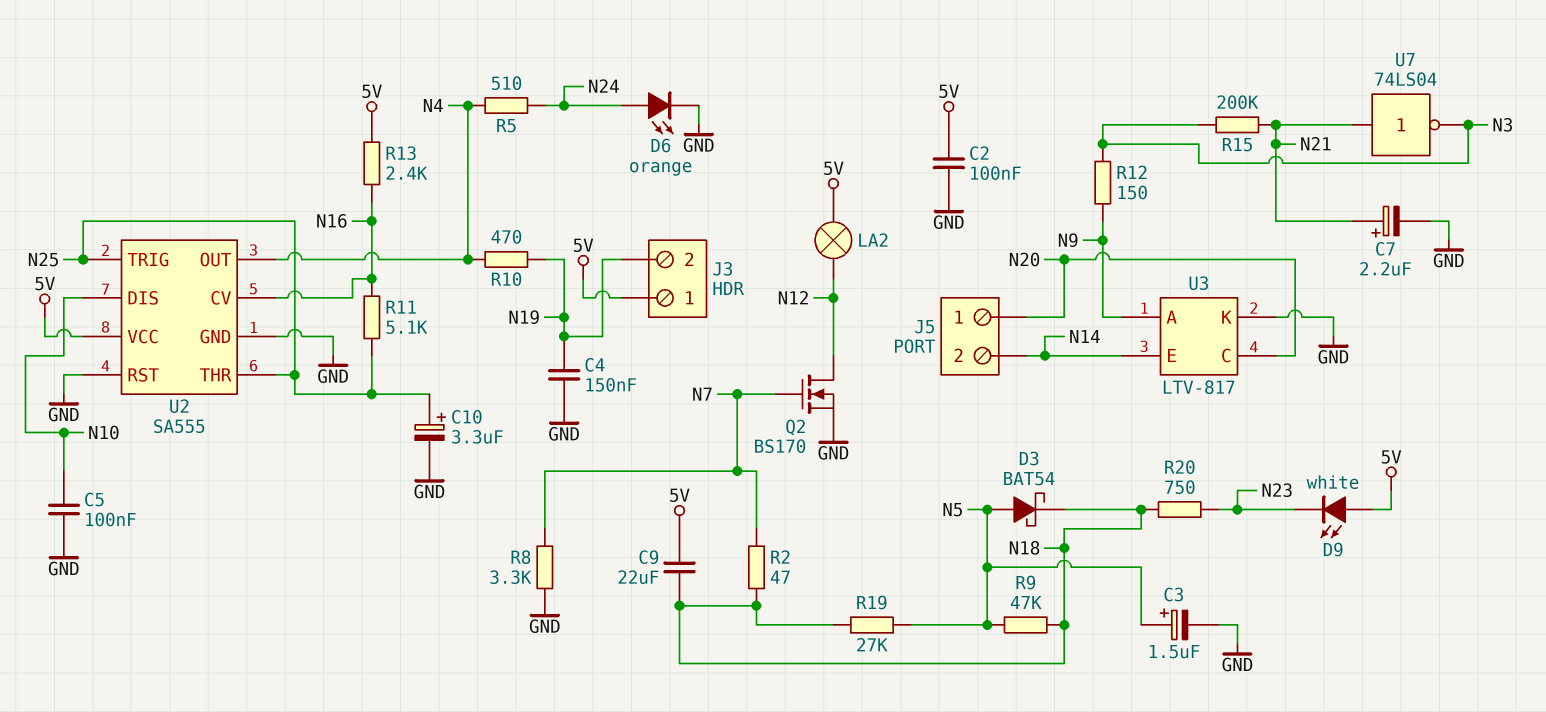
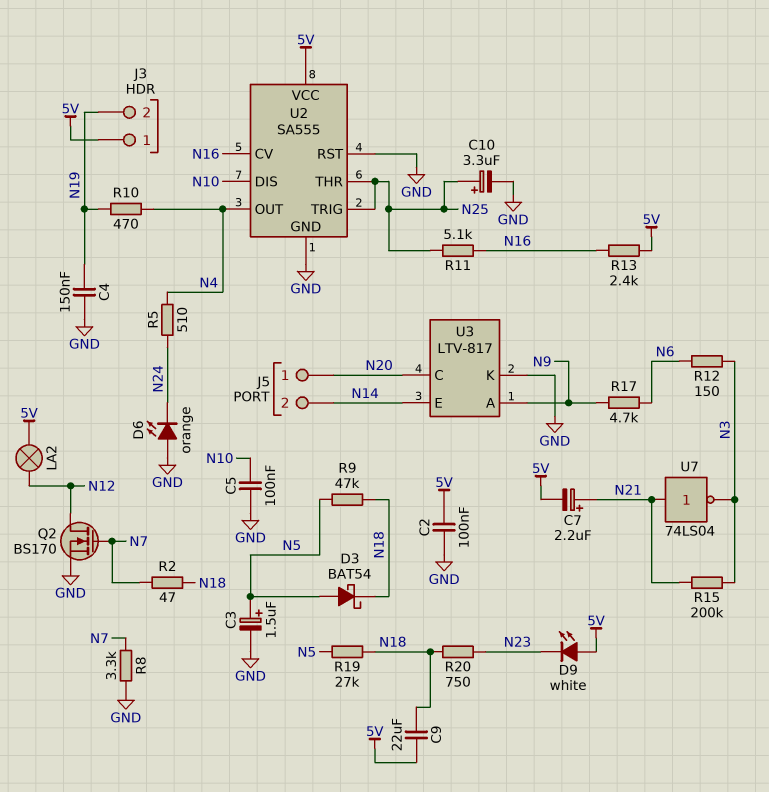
C7: 2.2uF (plus N21, minus GND) -> 2.2uF (plus N21, minus 5V)
D6: LED orange (A N24, K GND) -> LED orange (A GND, K N24)
R12: 150 (N3, N9) -> 150 (N3, N6)
R17: none -> 4.7k (N6, N9)

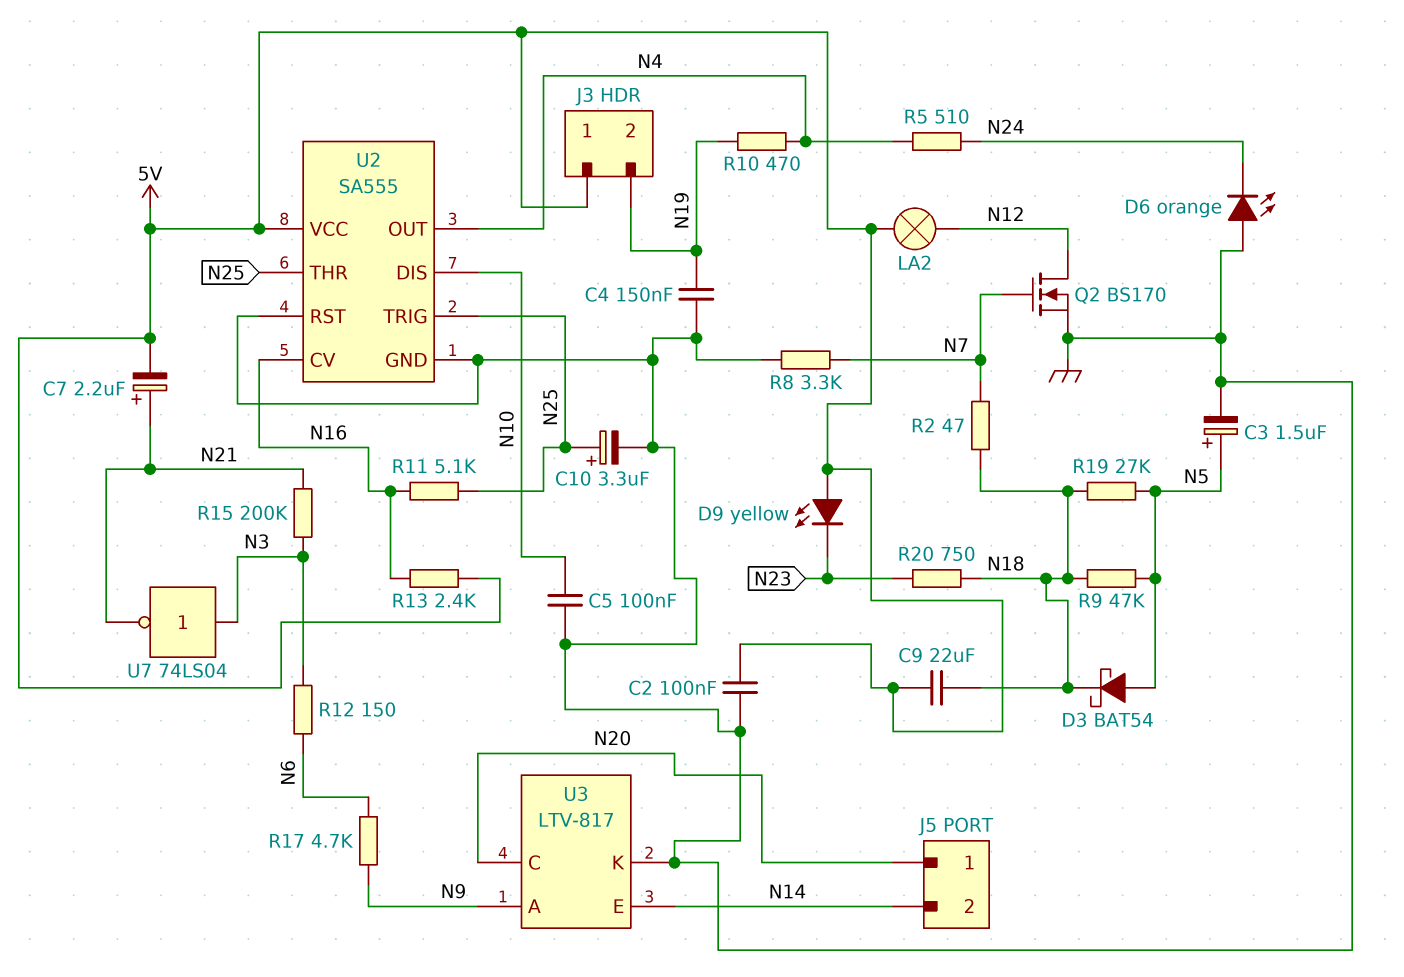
D9: LED white (A 5V, K N23) -> LED yellow (A 5V, K N23)
U7: NOT 74LS04 (in N21, out N3) -> NOT 74LS04 (in N3, out N21)

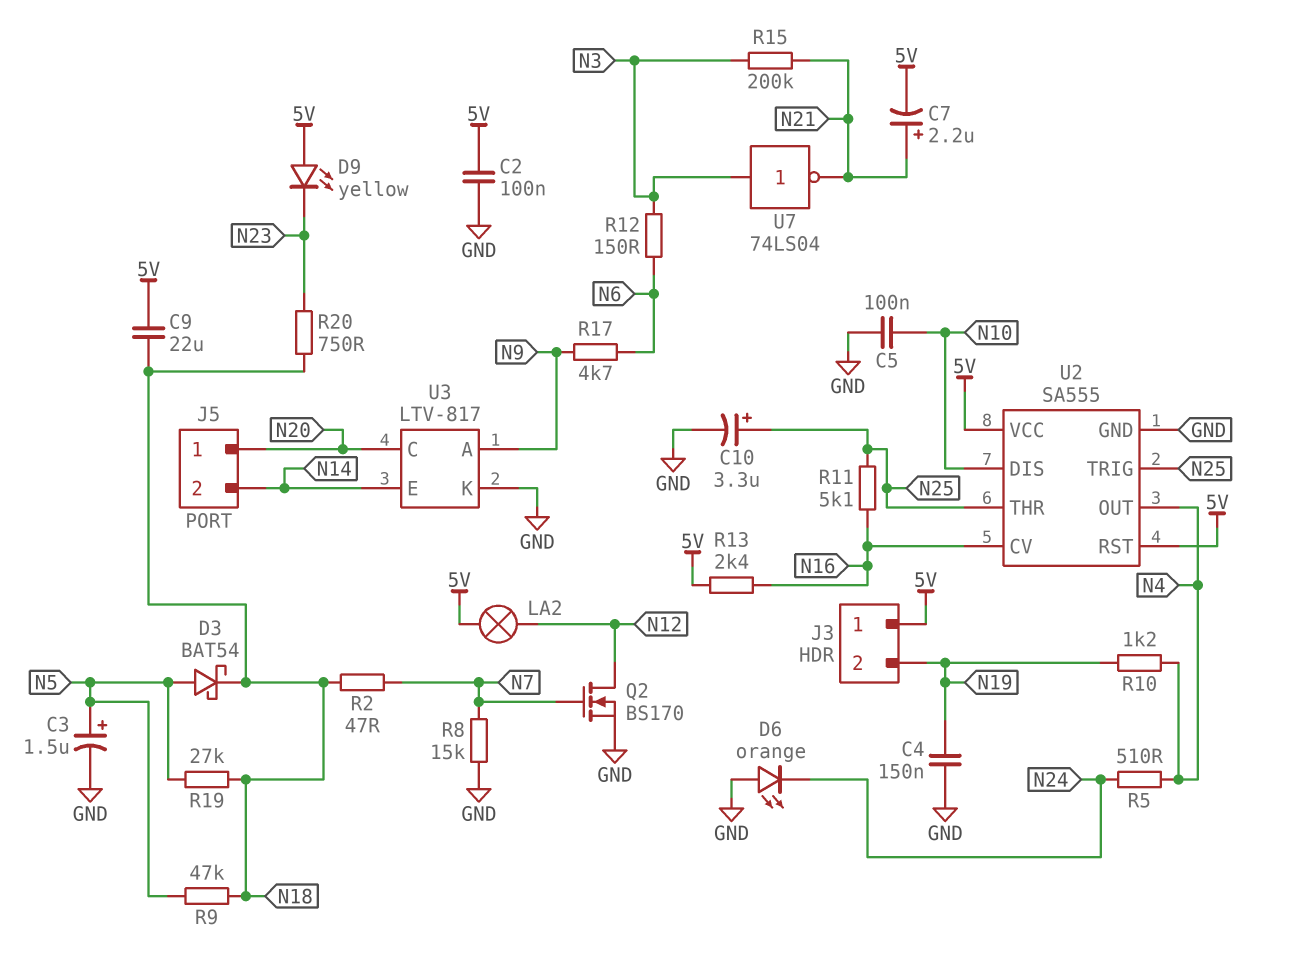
R8: 3.3k (GND, N7) -> 15k (GND, N7)
R10: 470 (N4, N19) -> 1.2k (N4, N19)
U2 pin RST: GND -> 5V

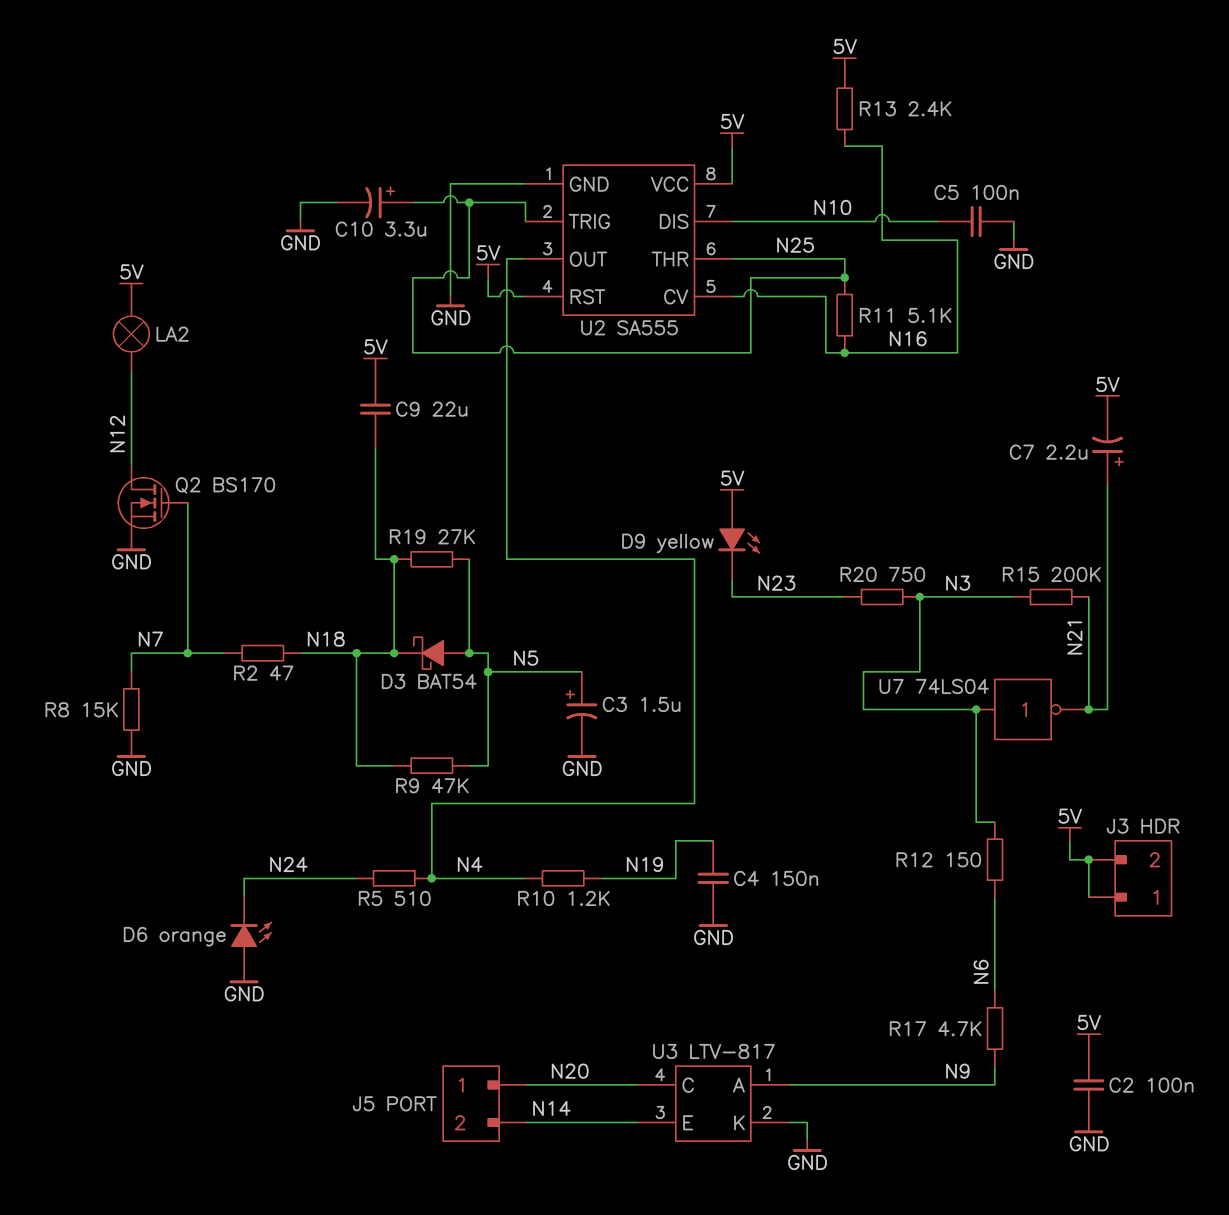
J3 pin 2: N19 -> 5V
R20: 750 (N18, N23) -> 750 (N3, N23)

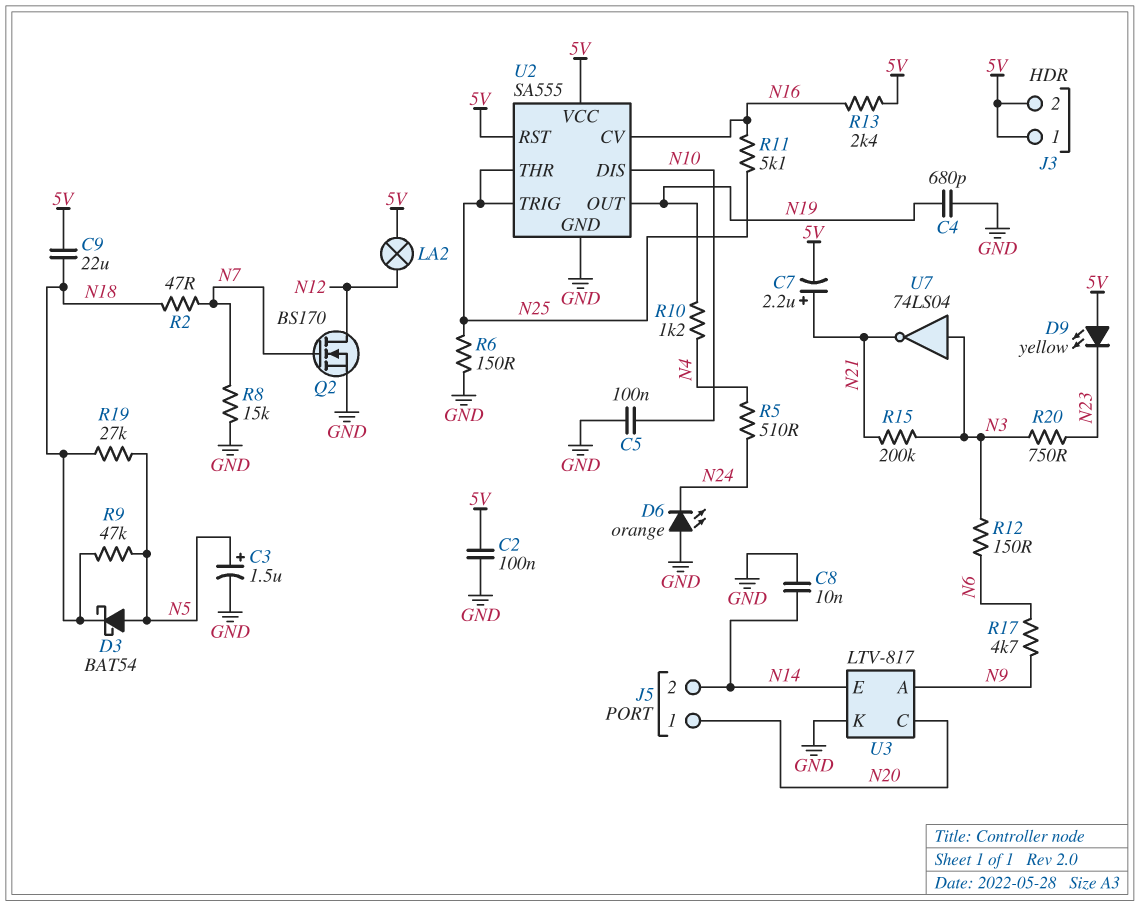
C4: 150nF (GND, N19) -> 680pF (GND, N19)
C8: none -> 10nF (GND, N14)
C10: 3.3uF (plus N25, minus GND) -> none
R6: none -> 150 (GND, N25)
U2 pin OUT: N4 -> N19

